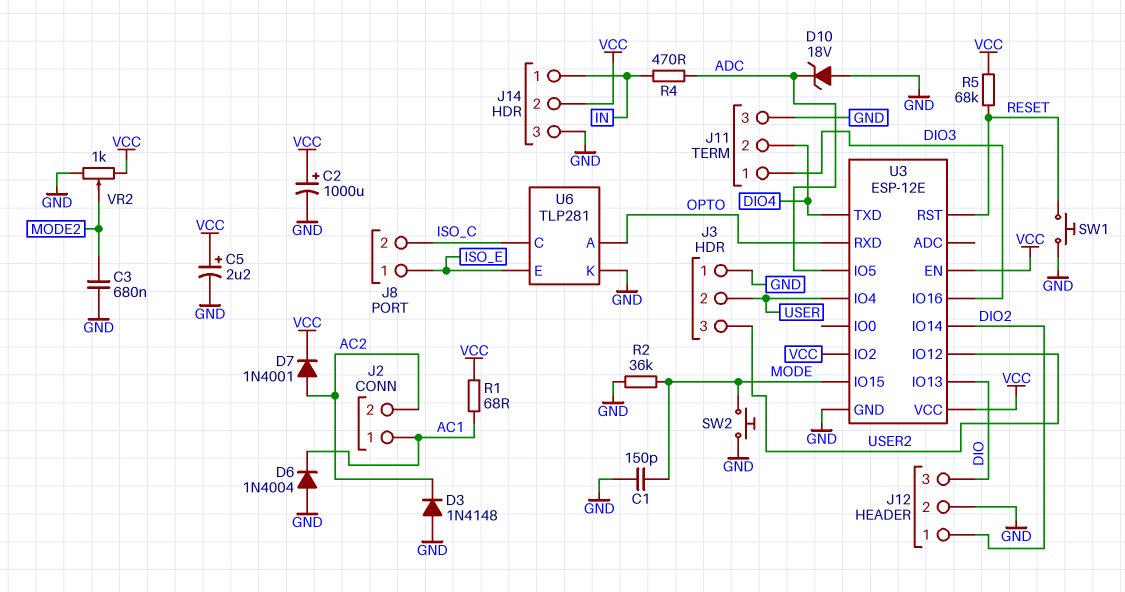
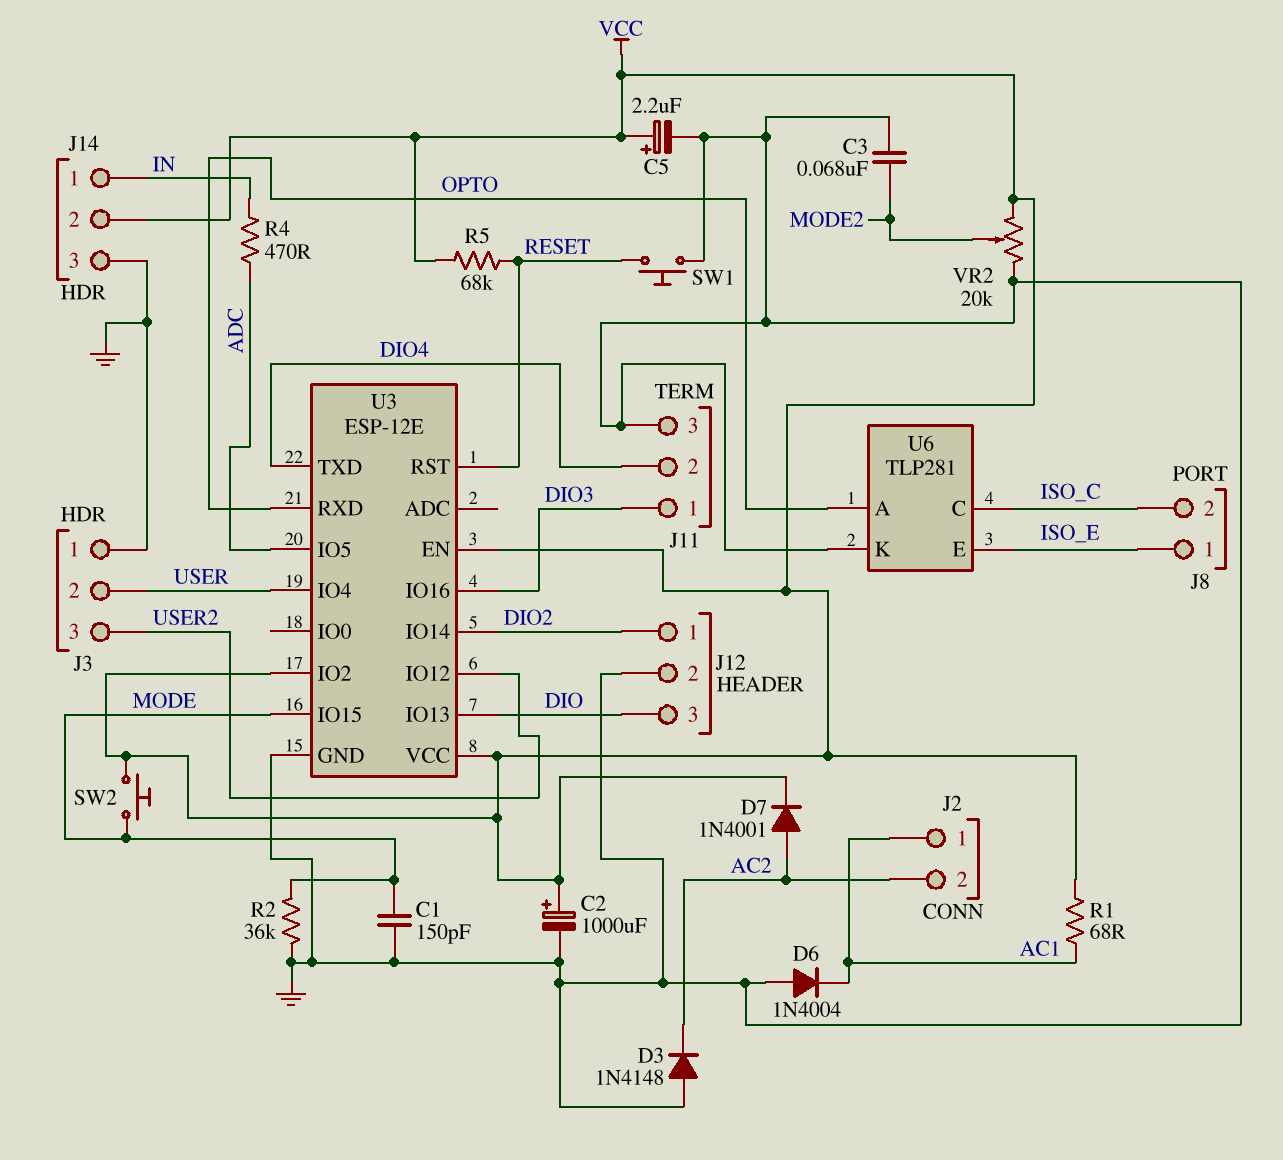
C3: 680nF (GND, MODE2) -> 68nF (GND, MODE2)
D10: zener 18V (A GND, K ADC) -> none
SW2: button (GND, MODE) -> button (MODE, VCC)
VR2: 1k (GND, VCC, wiper MODE2) -> 20k (GND, VCC, wiper MODE2)

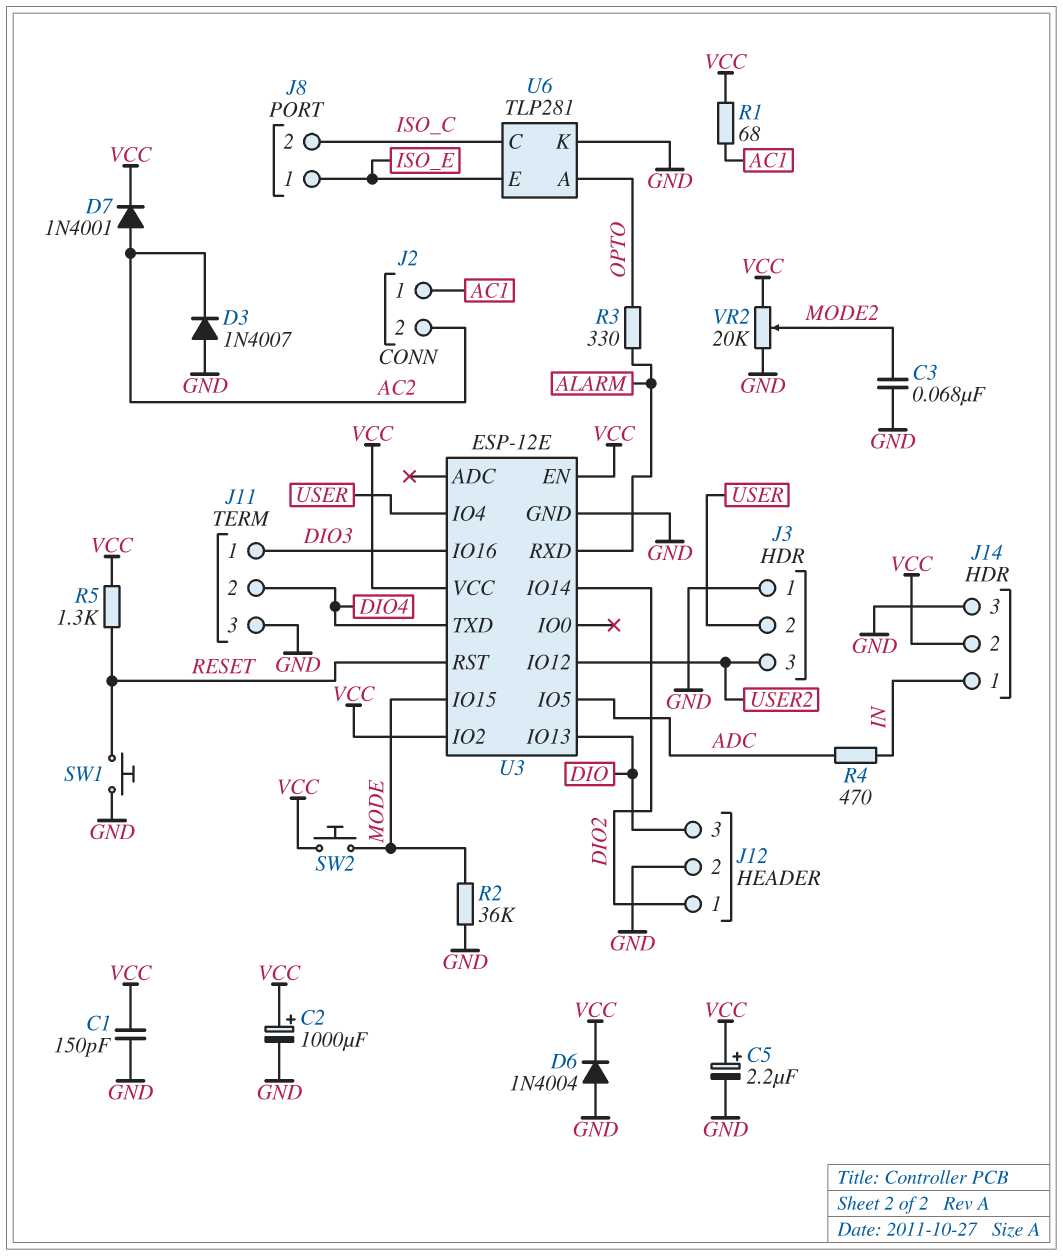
C1: 150pF (GND, MODE) -> 150pF (GND, VCC)
D3: diode 1N4148 (A GND, K AC2) -> diode 1N4007 (A GND, K AC2)
D6: diode 1N4004 (A GND, K AC1) -> diode 1N4004 (A GND, K VCC)
R3: none -> 330 (ALARM, OPTO)
R5: 68k (RESET, VCC) -> 1.3k (RESET, VCC)
U3 pin RXD: OPTO -> ALARM

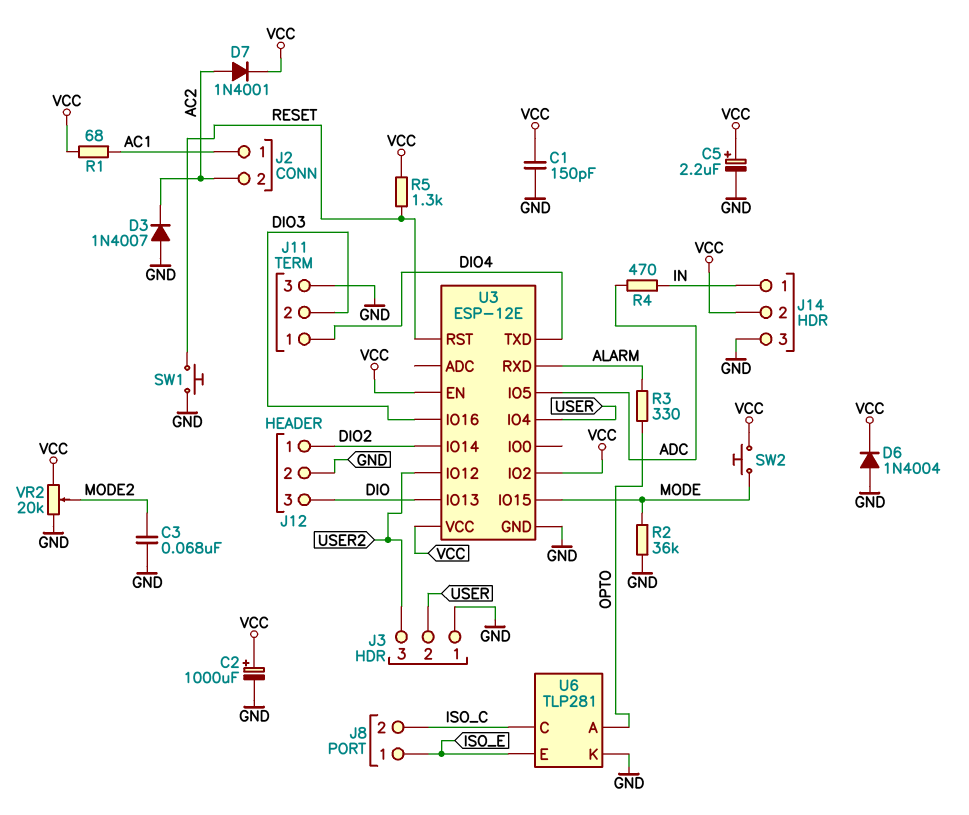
J11 pin 1: DIO3 -> DIO4
J11 pin 2: DIO4 -> DIO3

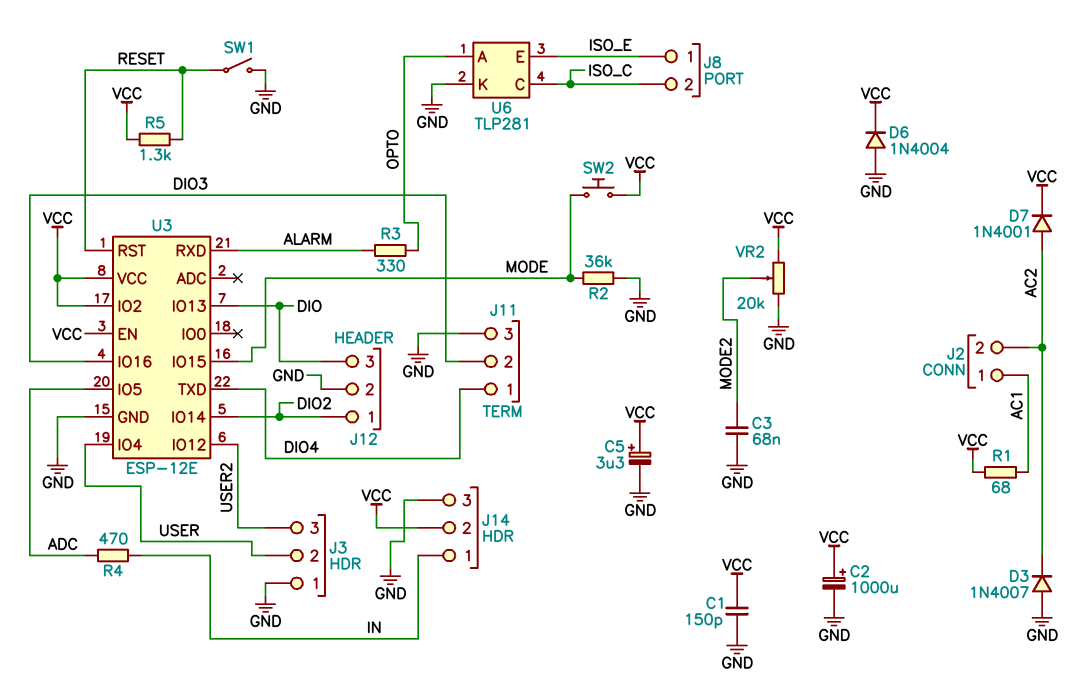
C5: 2.2uF (plus VCC, minus GND) -> 3.3uF (plus VCC, minus GND)
SW1: button (GND, RESET) -> switch (GND, RESET)

